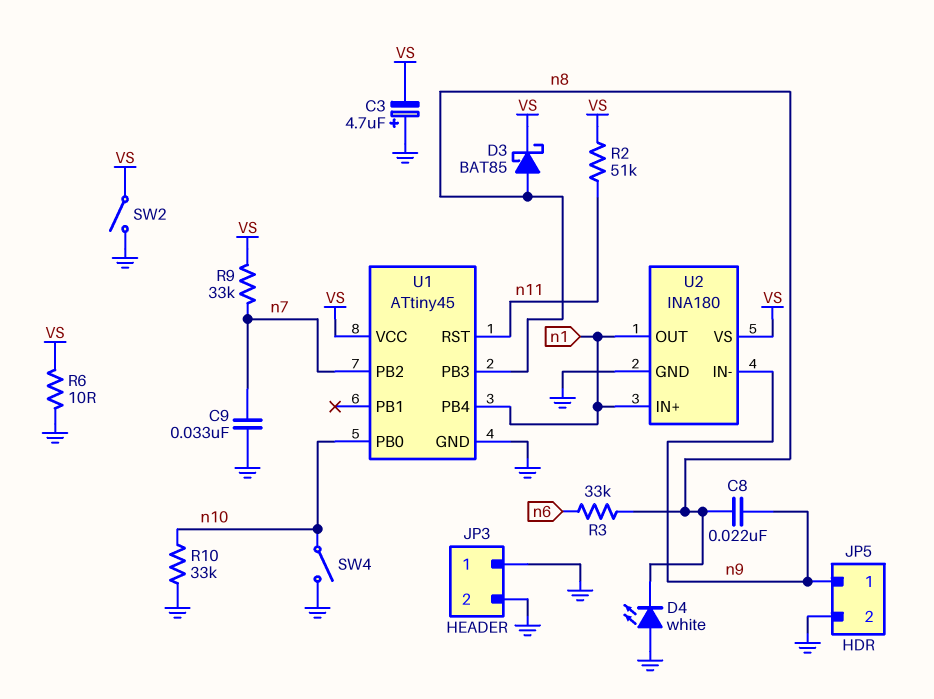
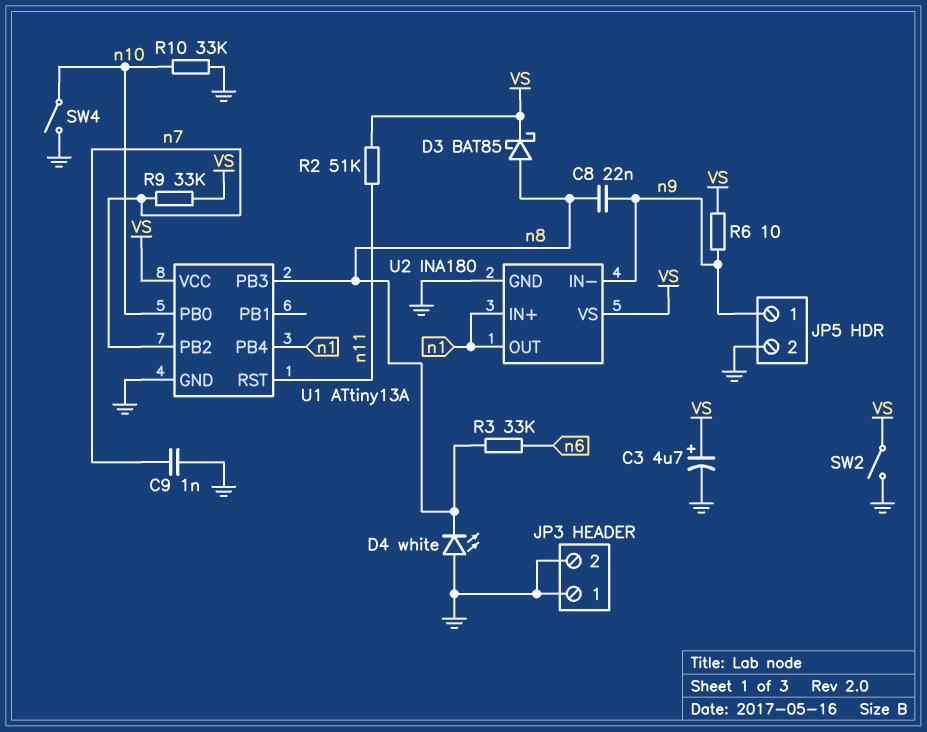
C3: 4.7uF (plus GND, minus VS) -> 4.7uF (plus VS, minus GND)
C9: 33nF (GND, n7) -> 1nF (GND, n7)
R6: 10 (GND, VS) -> 10 (VS, n9)
U1: ATtiny45 -> ATtiny13A

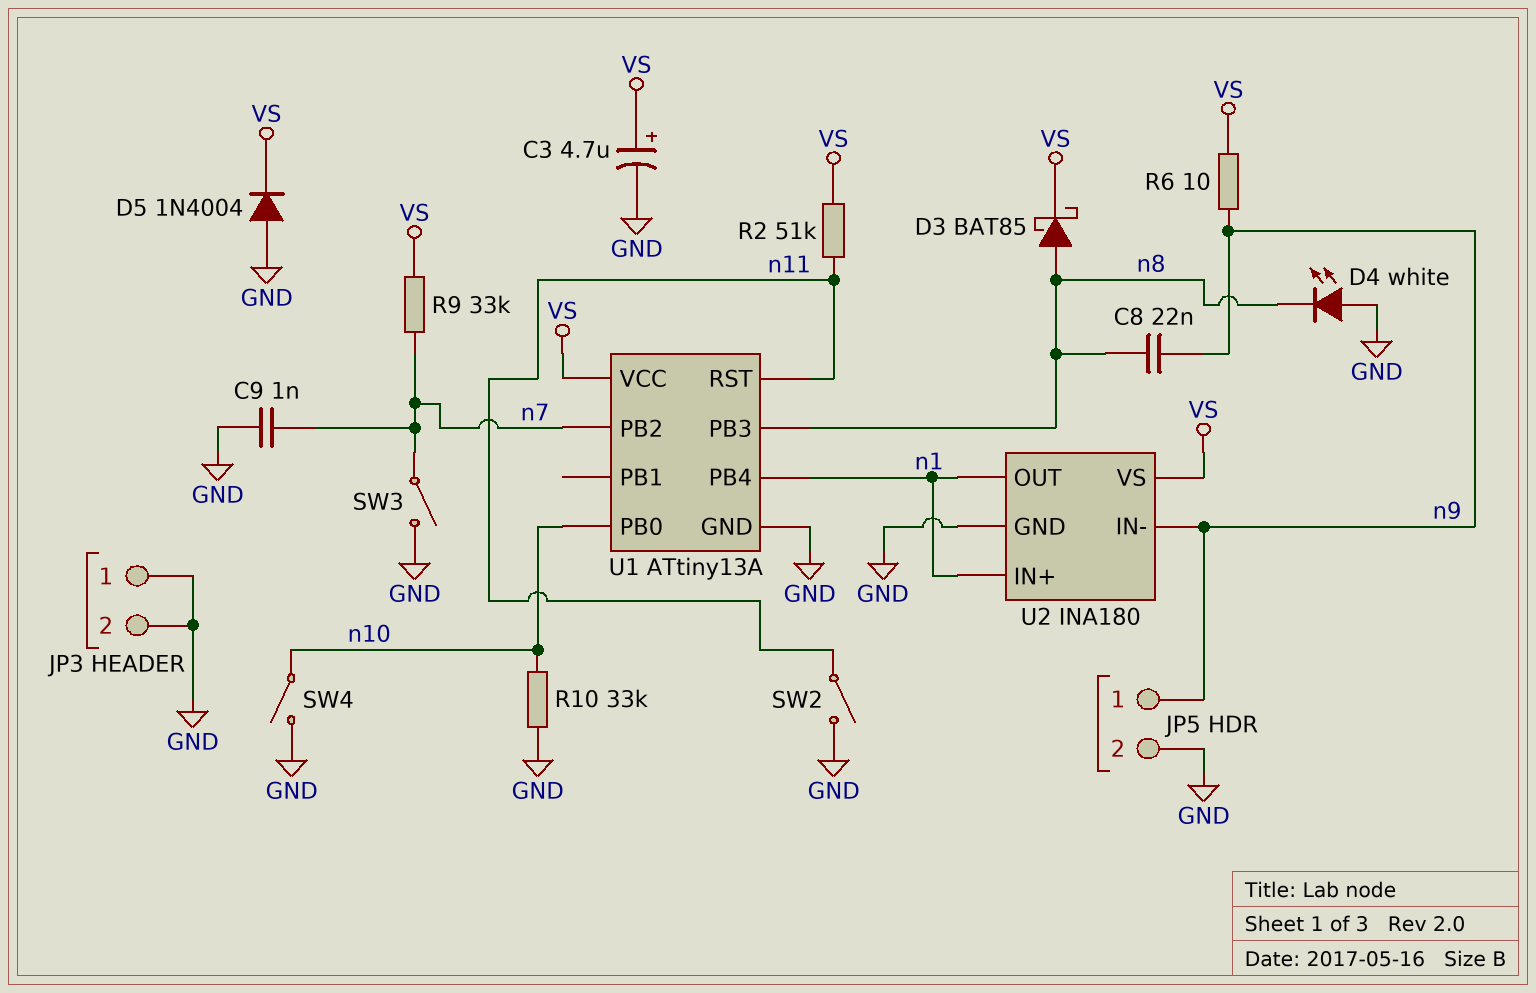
D5: none -> diode 1N4004 (A GND, K VS)
R3: 33k (n6, n8) -> none
SW2: switch (GND, VS) -> switch (GND, n11)
SW3: none -> switch (GND, n7)

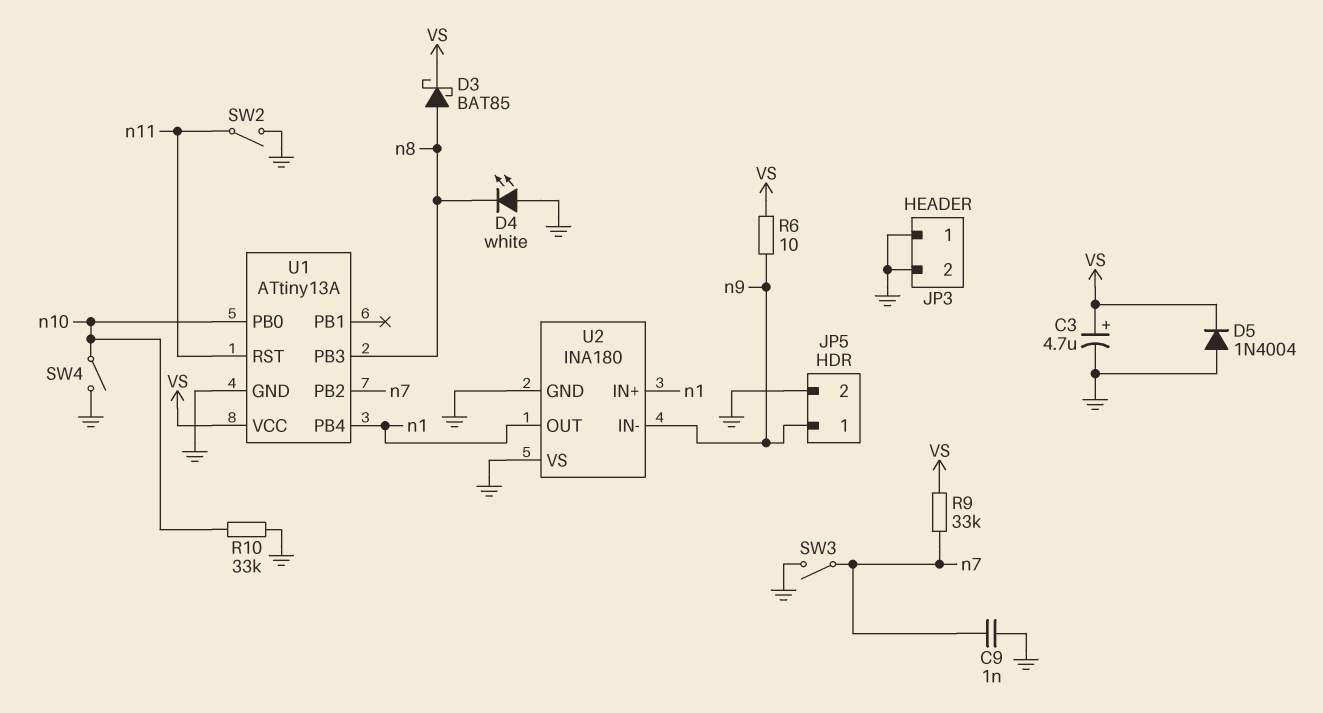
C8: 22nF (n8, n9) -> none
R2: 51k (VS, n11) -> none
U2 pin VS: VS -> GND

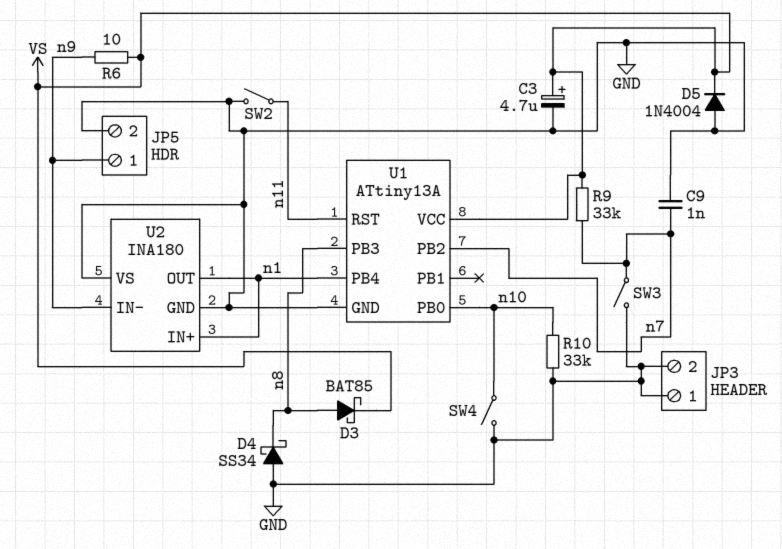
D4: LED white (A GND, K n8) -> schottky SS34 (A GND, K n8)

